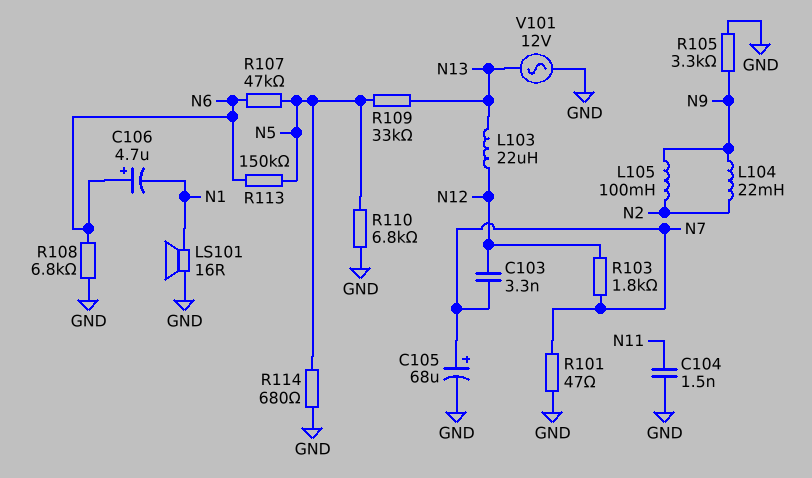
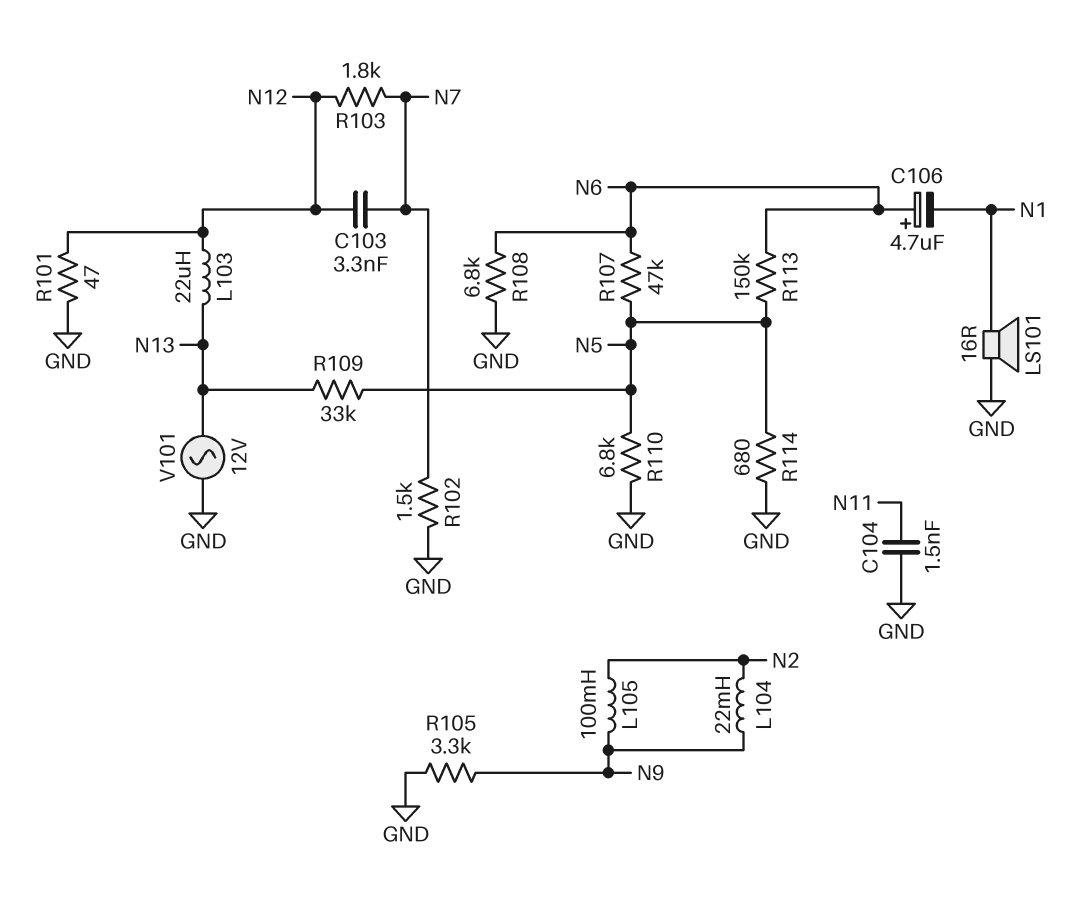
C105: 68uF (plus N7, minus GND) -> none
R101: 47 (GND, N7) -> 47 (GND, N12)
R102: none -> 1.5k (GND, N7)

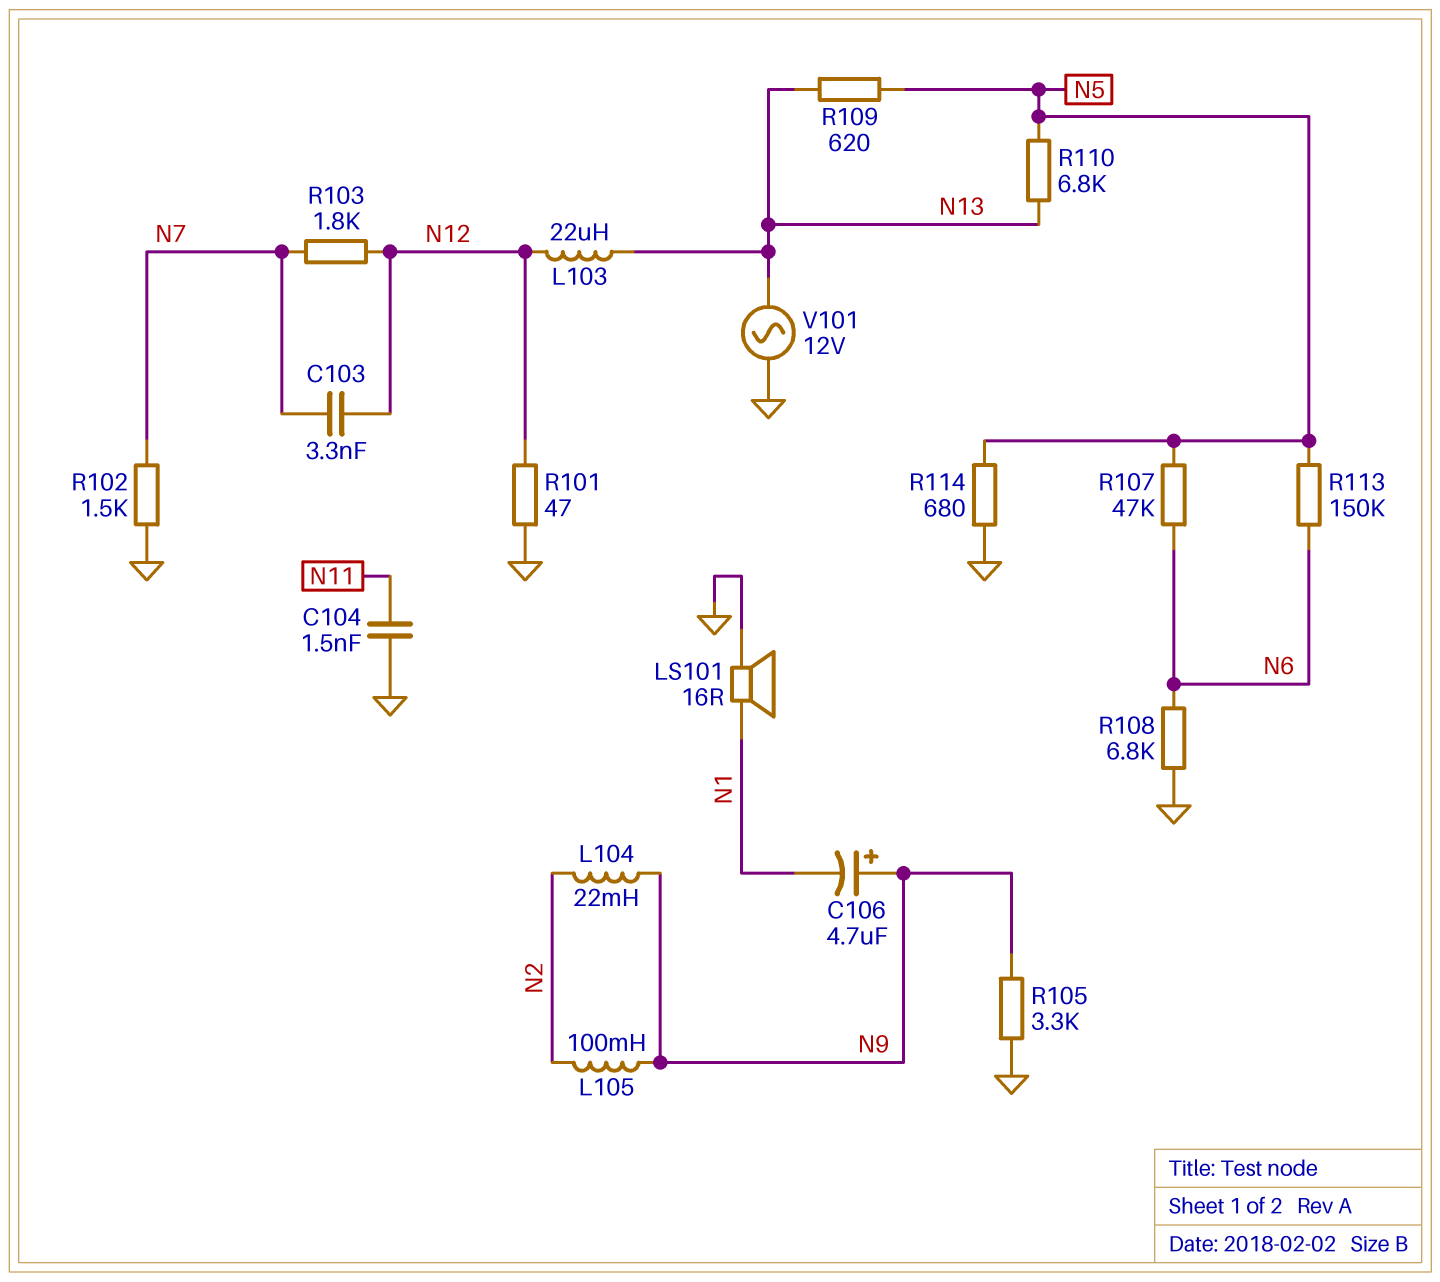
C106: 4.7uF (plus N6, minus N1) -> 4.7uF (plus N9, minus N1)
R109: 33k (N5, N13) -> 620 (N5, N13)
R110: 6.8k (GND, N5) -> 6.8k (N5, N13)

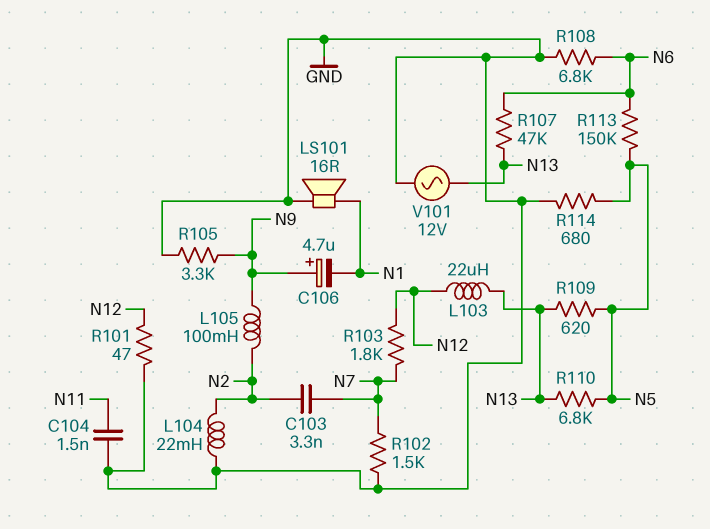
C103: 3.3nF (N7, N12) -> 3.3nF (N2, N7)
L104: 22mH (N2, N9) -> 22mH (GND, N2)
R107: 47k (N5, N6) -> 47k (N6, N13)

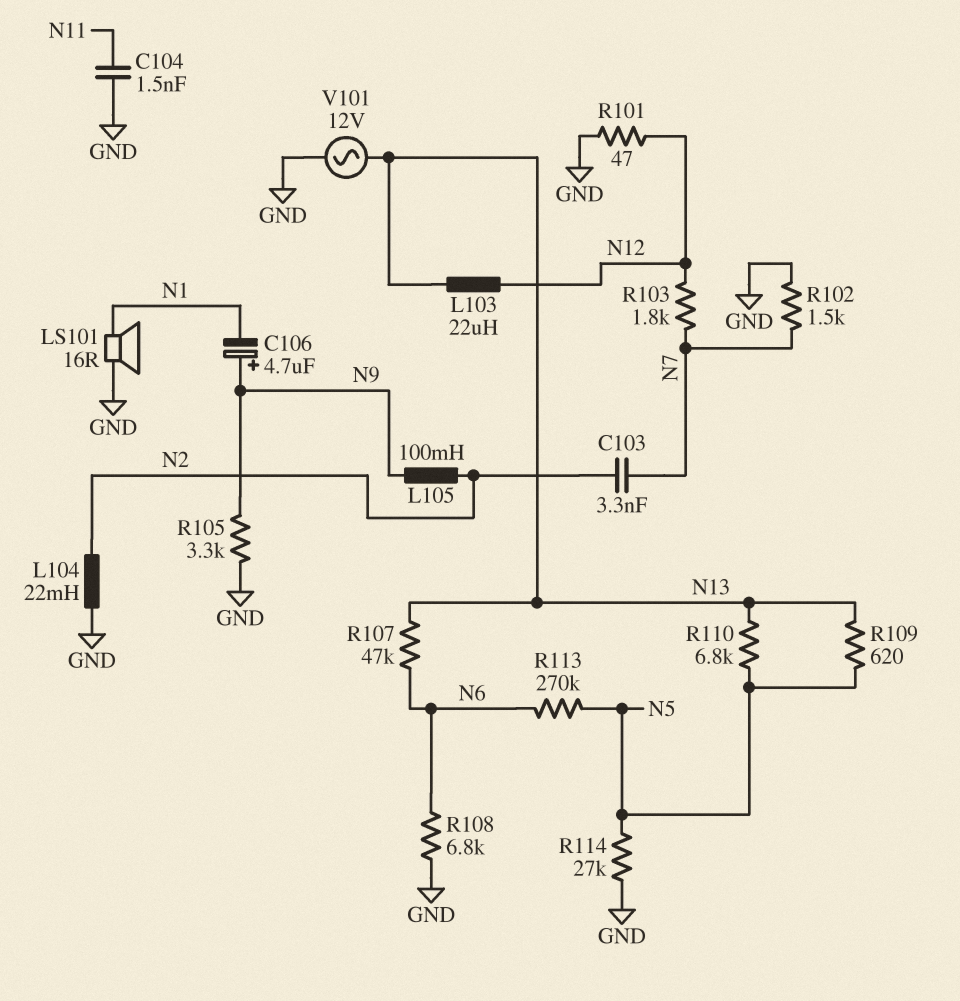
R113: 150k (N5, N6) -> 270k (N5, N6)
R114: 680 (GND, N5) -> 27k (GND, N5)

